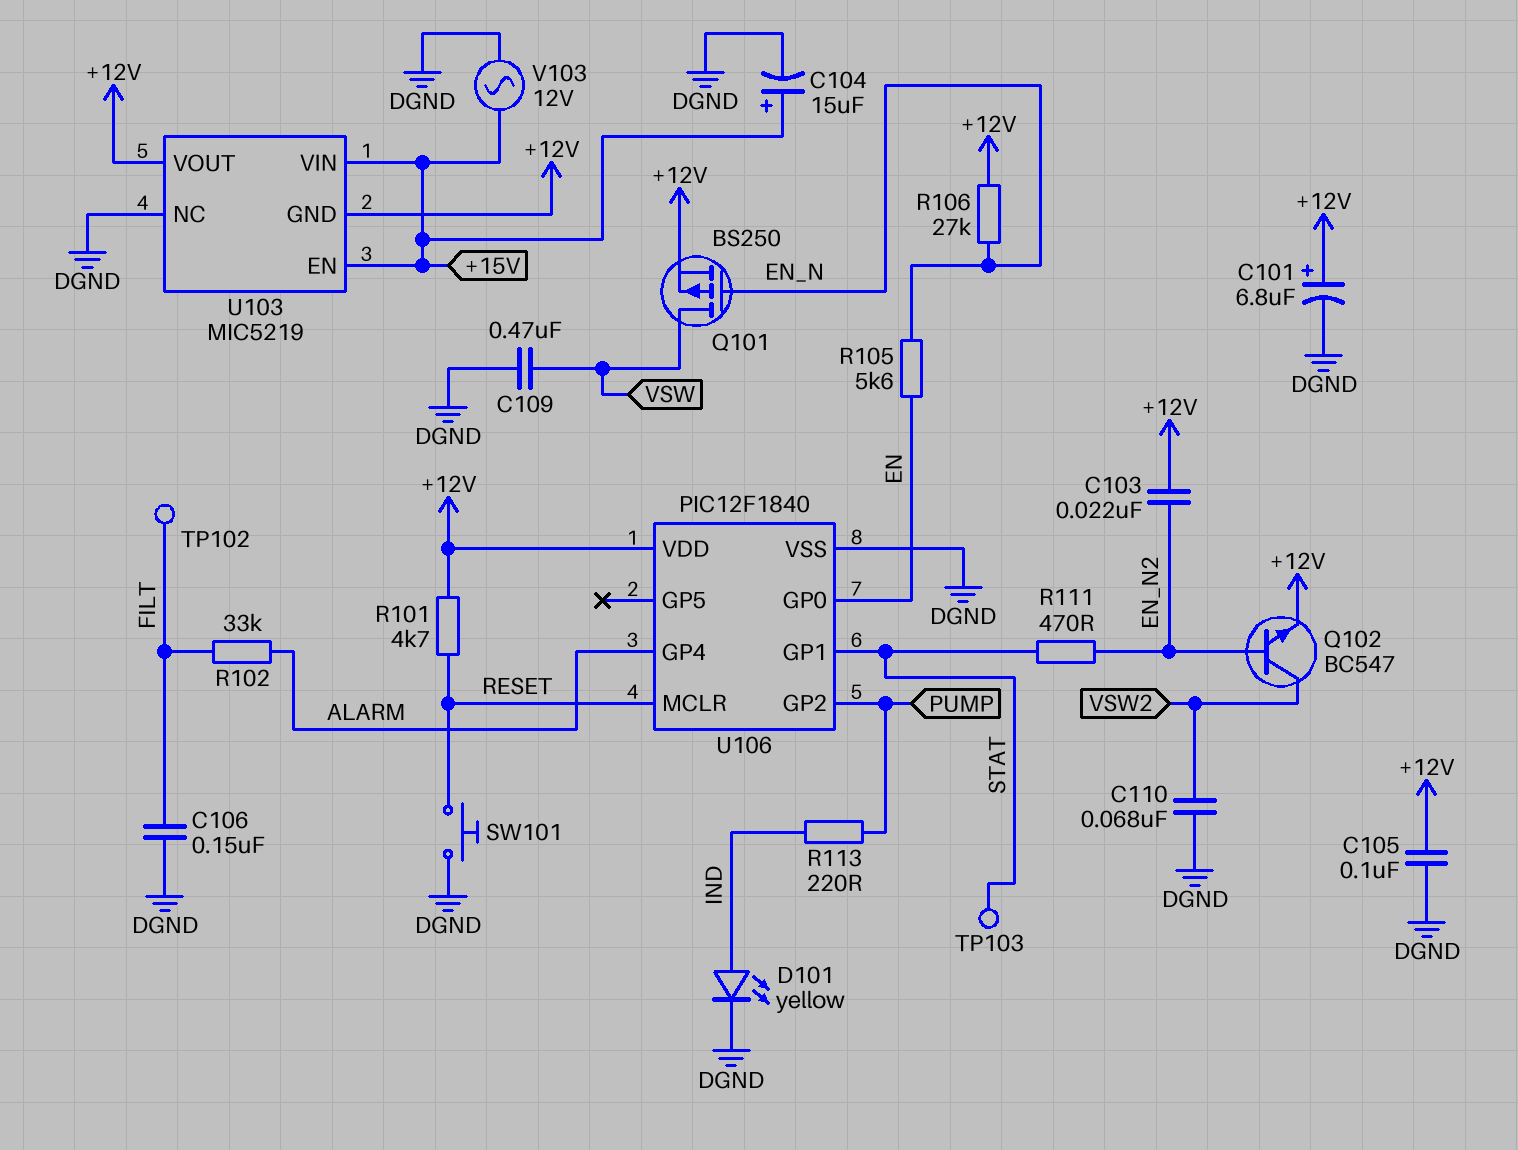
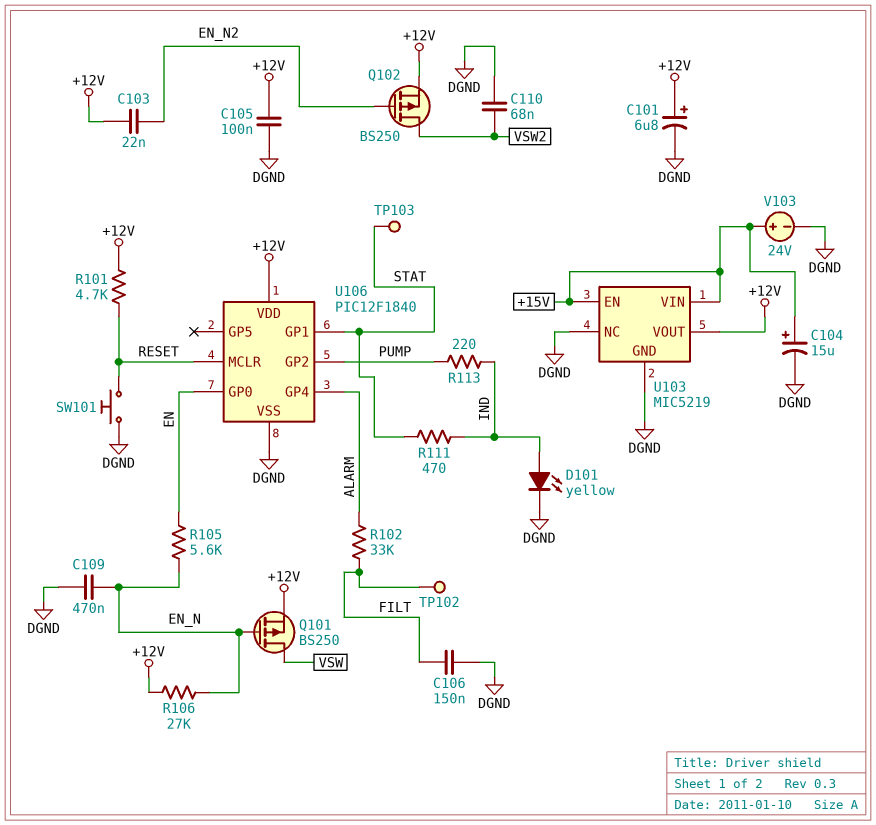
C109: 470nF (DGND, VSW) -> 470nF (DGND, EN_N)
Q102: NPN BC547 (B EN_N2, C VSW2, E +12V) -> PMOS BS250 (G EN_N2, D VSW2, S +12V)
R111: 470 (EN_N2, STAT) -> 470 (IND, STAT)
U103 pin GND: +12V -> DGND
V103: AC 12V (+15V, DGND) -> 24V (plus +15V, minus DGND)

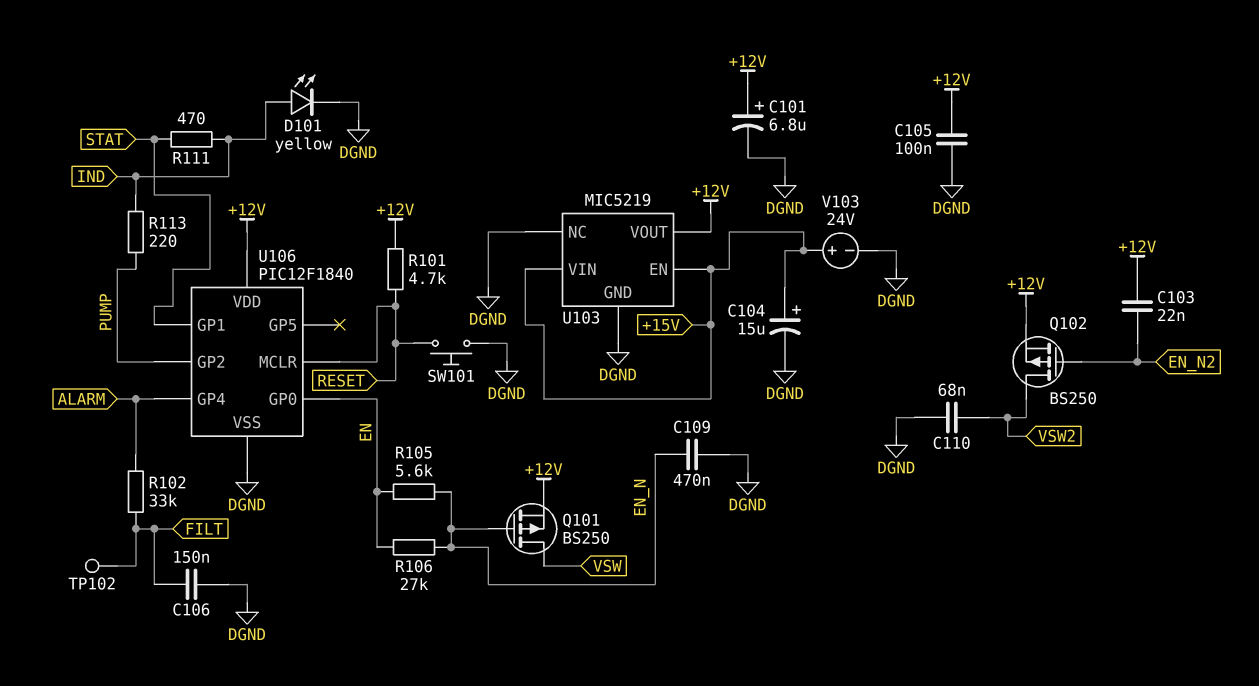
R106: 27k (+12V, EN_N) -> 27k (EN, EN_N)
TP103: test point (STAT) -> none

